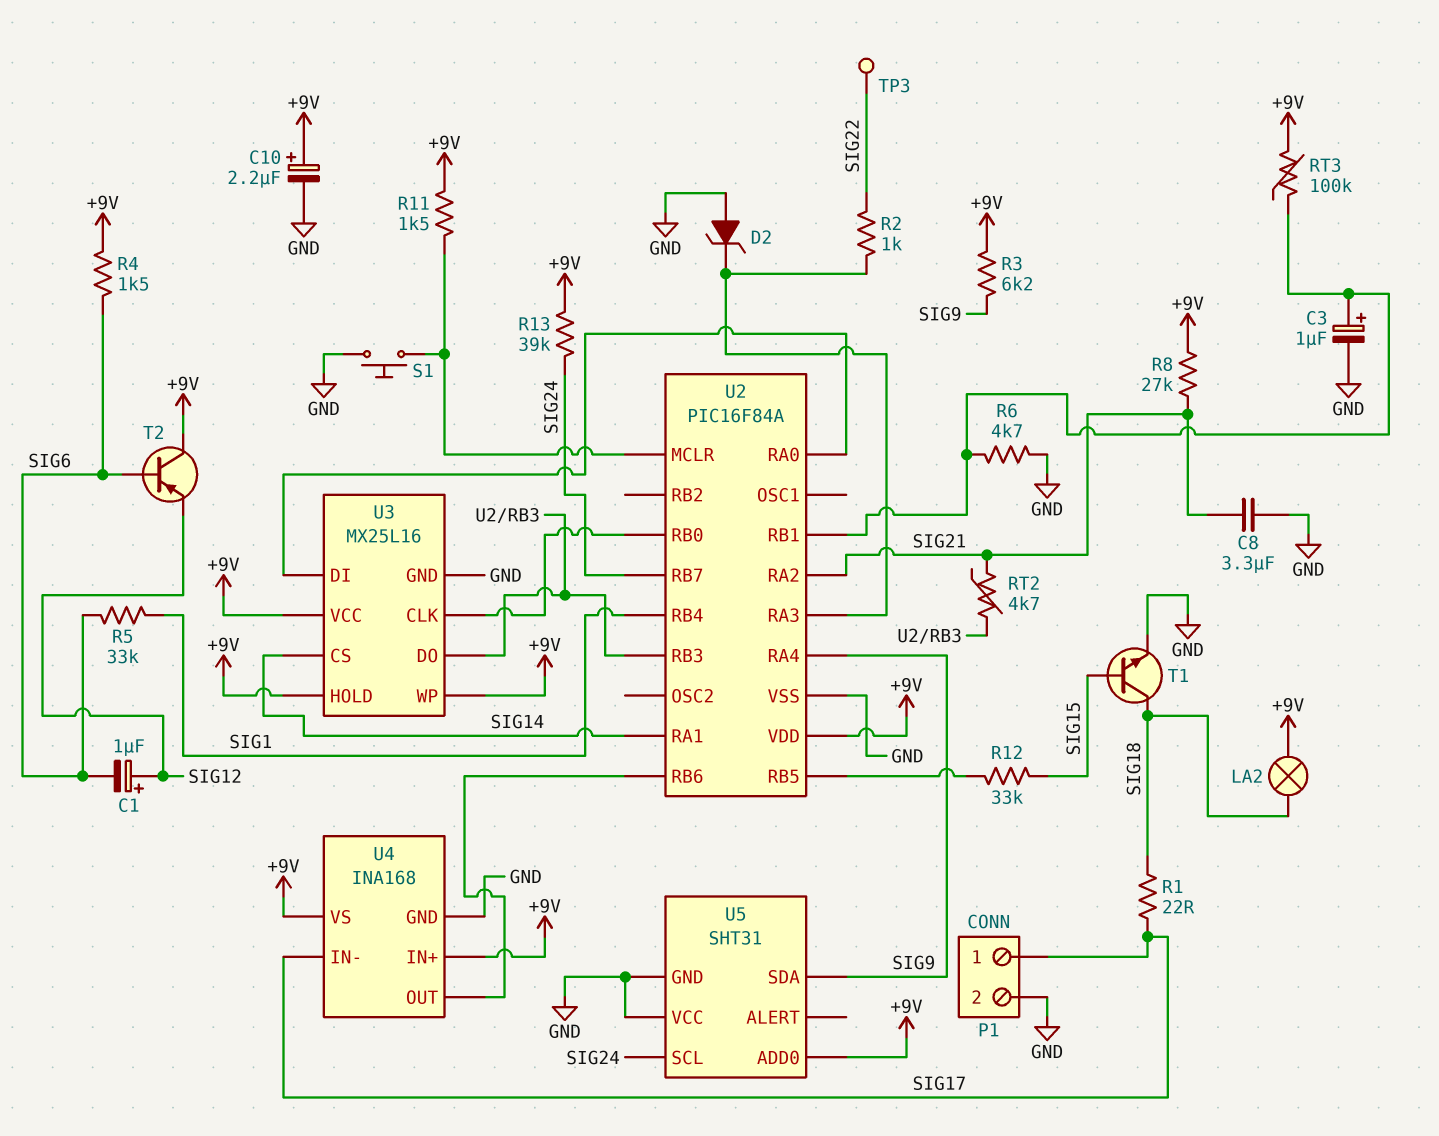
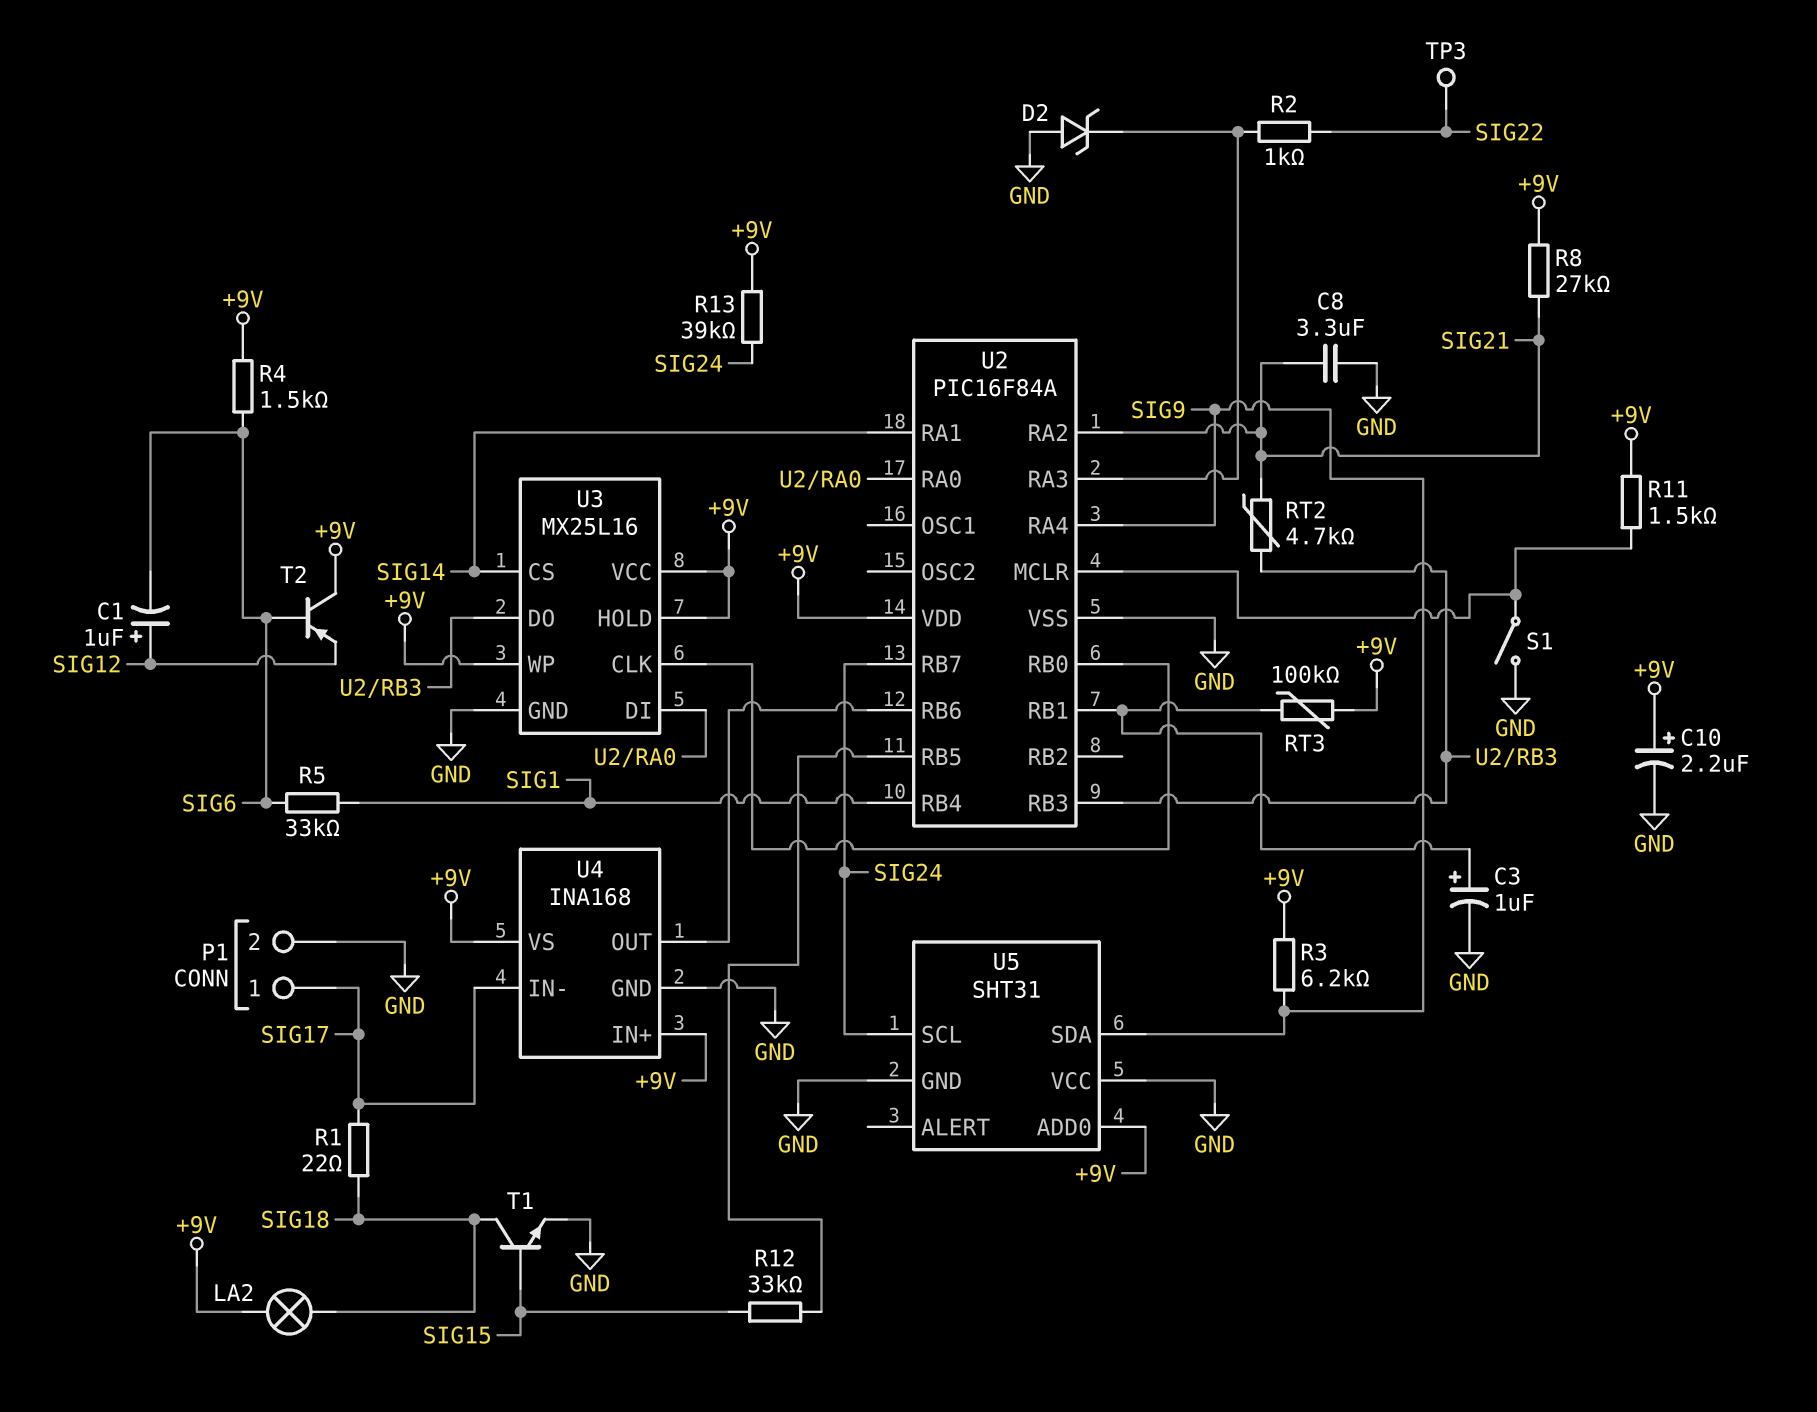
R6: 4.7k (GND, U2/RB1) -> none
S1: button (GND, U2/MCLR) -> switch (GND, U2/MCLR)

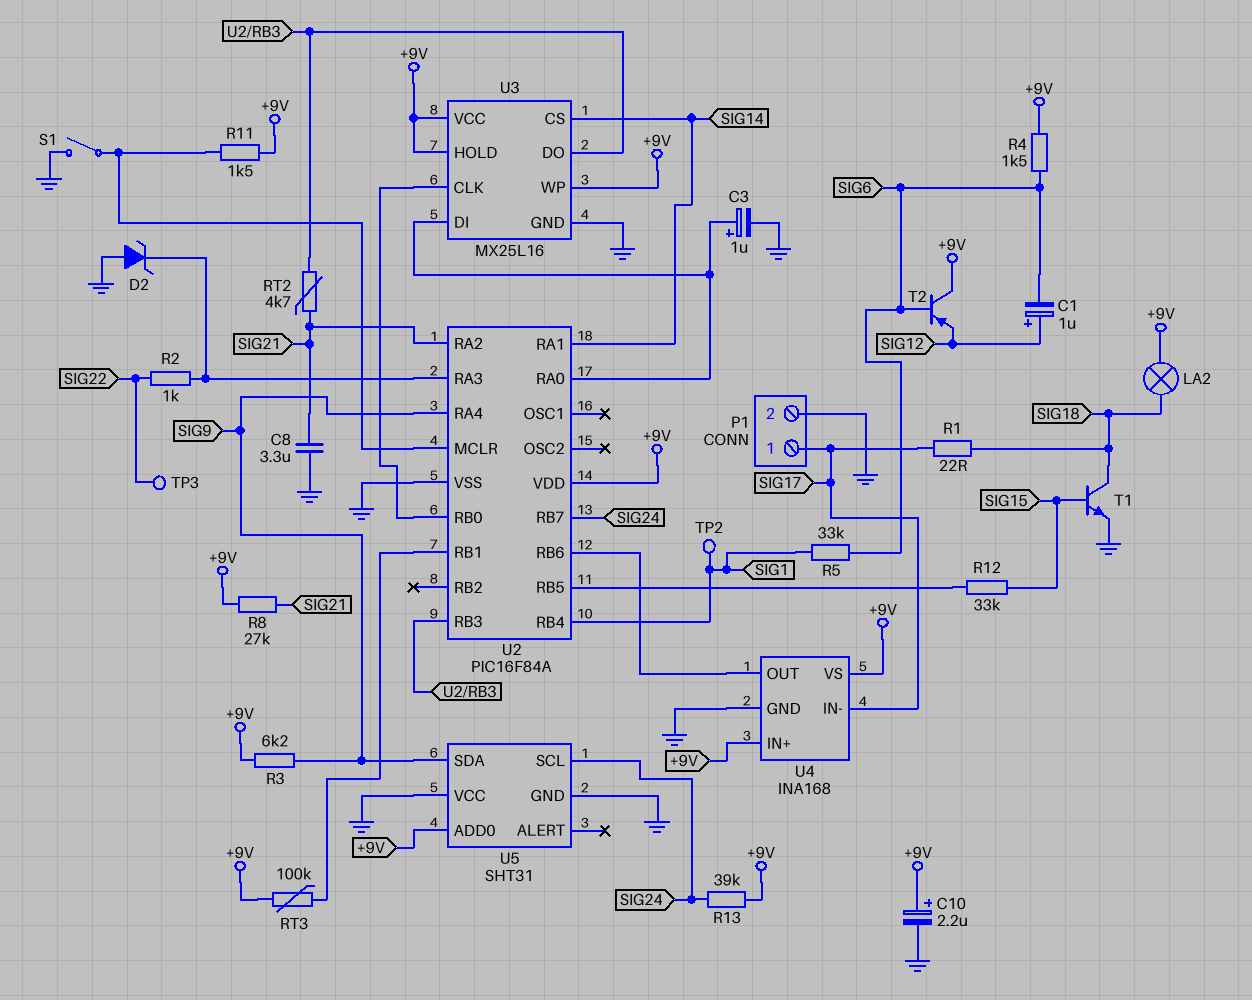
C3: 1uF (plus U2/RB1, minus GND) -> 1uF (plus U2/RA0, minus GND)
TP2: none -> test point (SIG1)

